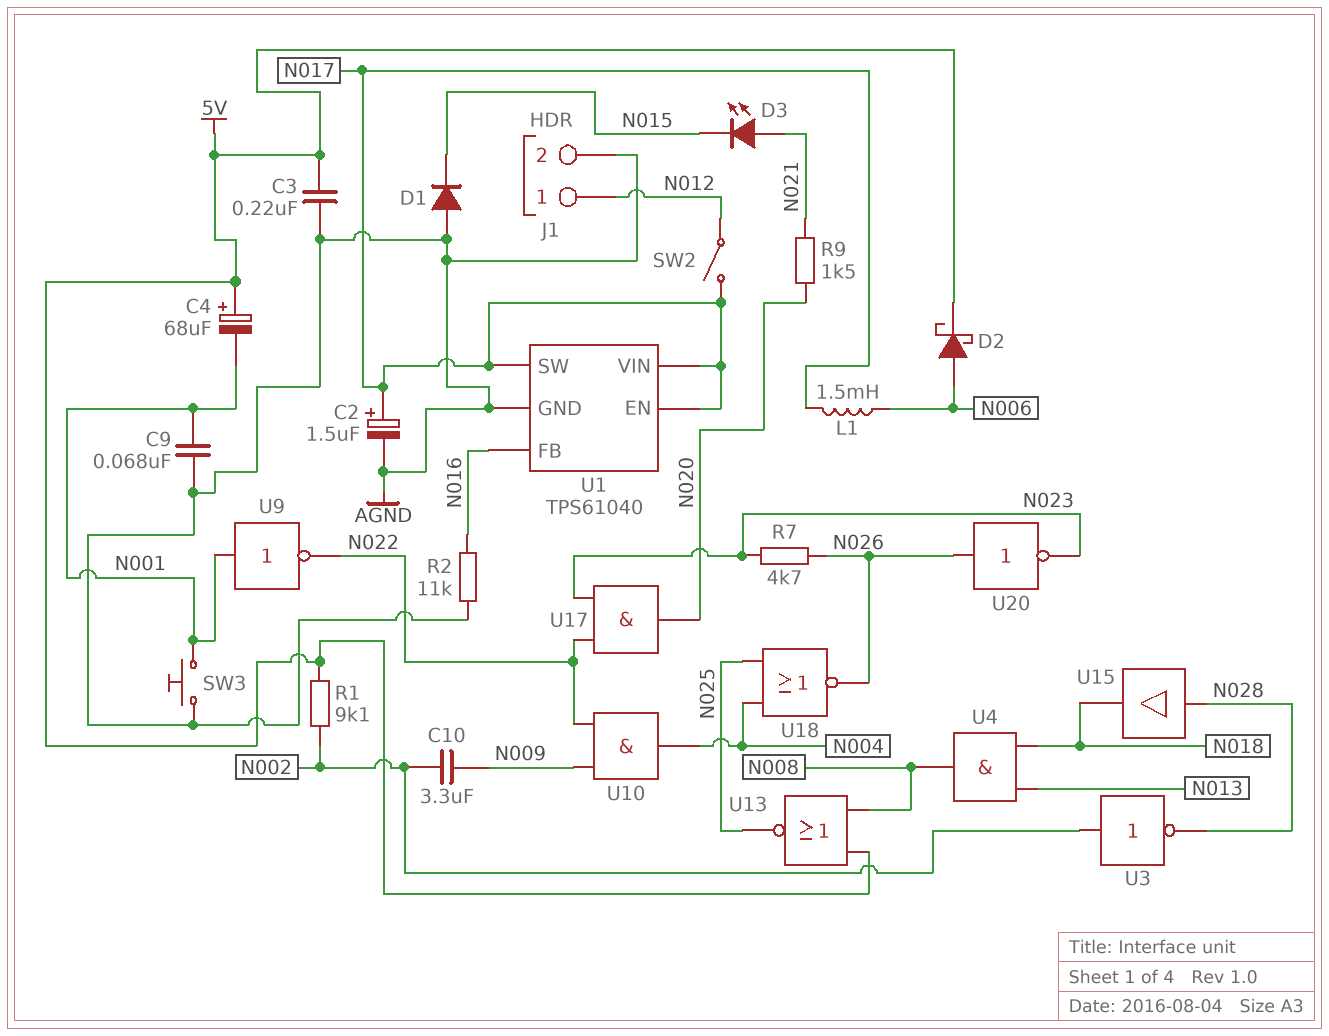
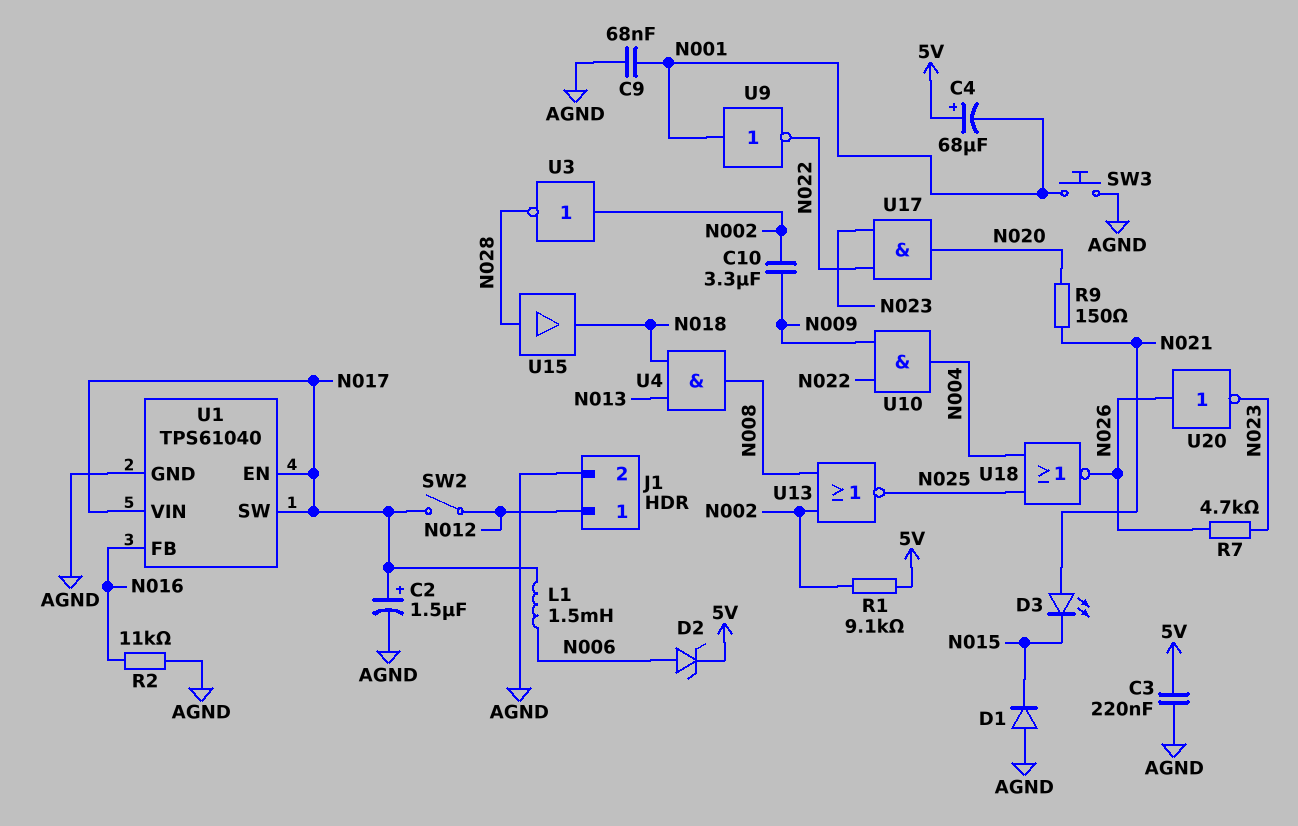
D2: schottky (A N006, K 5V) -> zener (A N006, K 5V)
R9: 1.5k (N020, N021) -> 150 (N020, N021)
U13: NOR (in 5V, in N008, out N025) -> NOR (in N002, in N008, out N025)

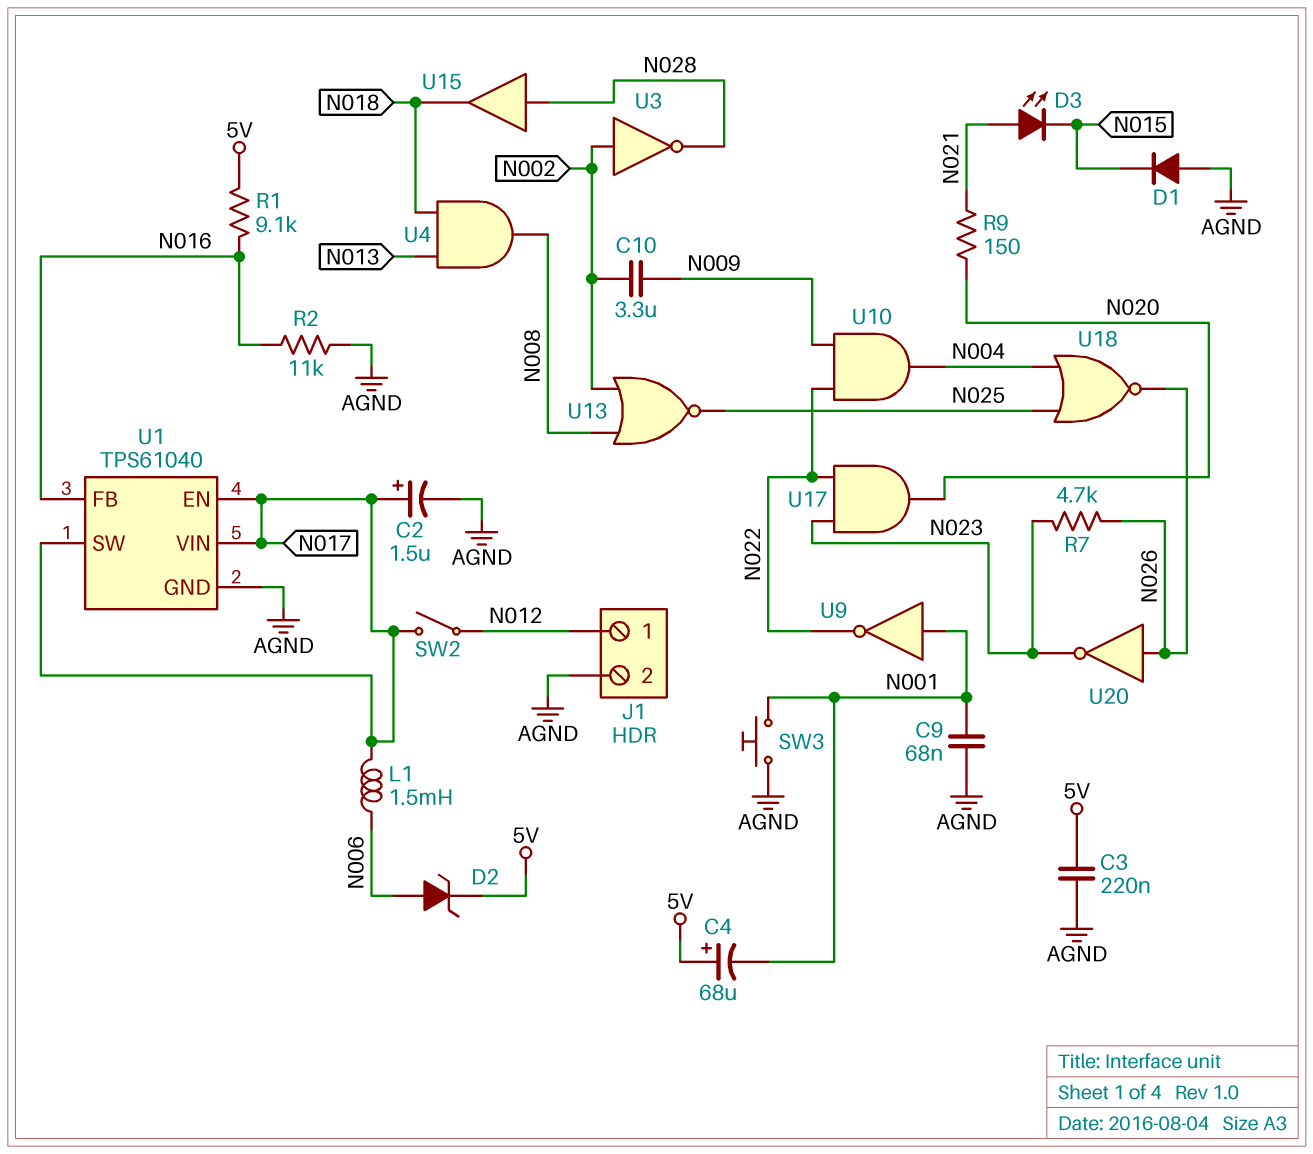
R1: 9.1k (5V, N002) -> 9.1k (5V, N016)

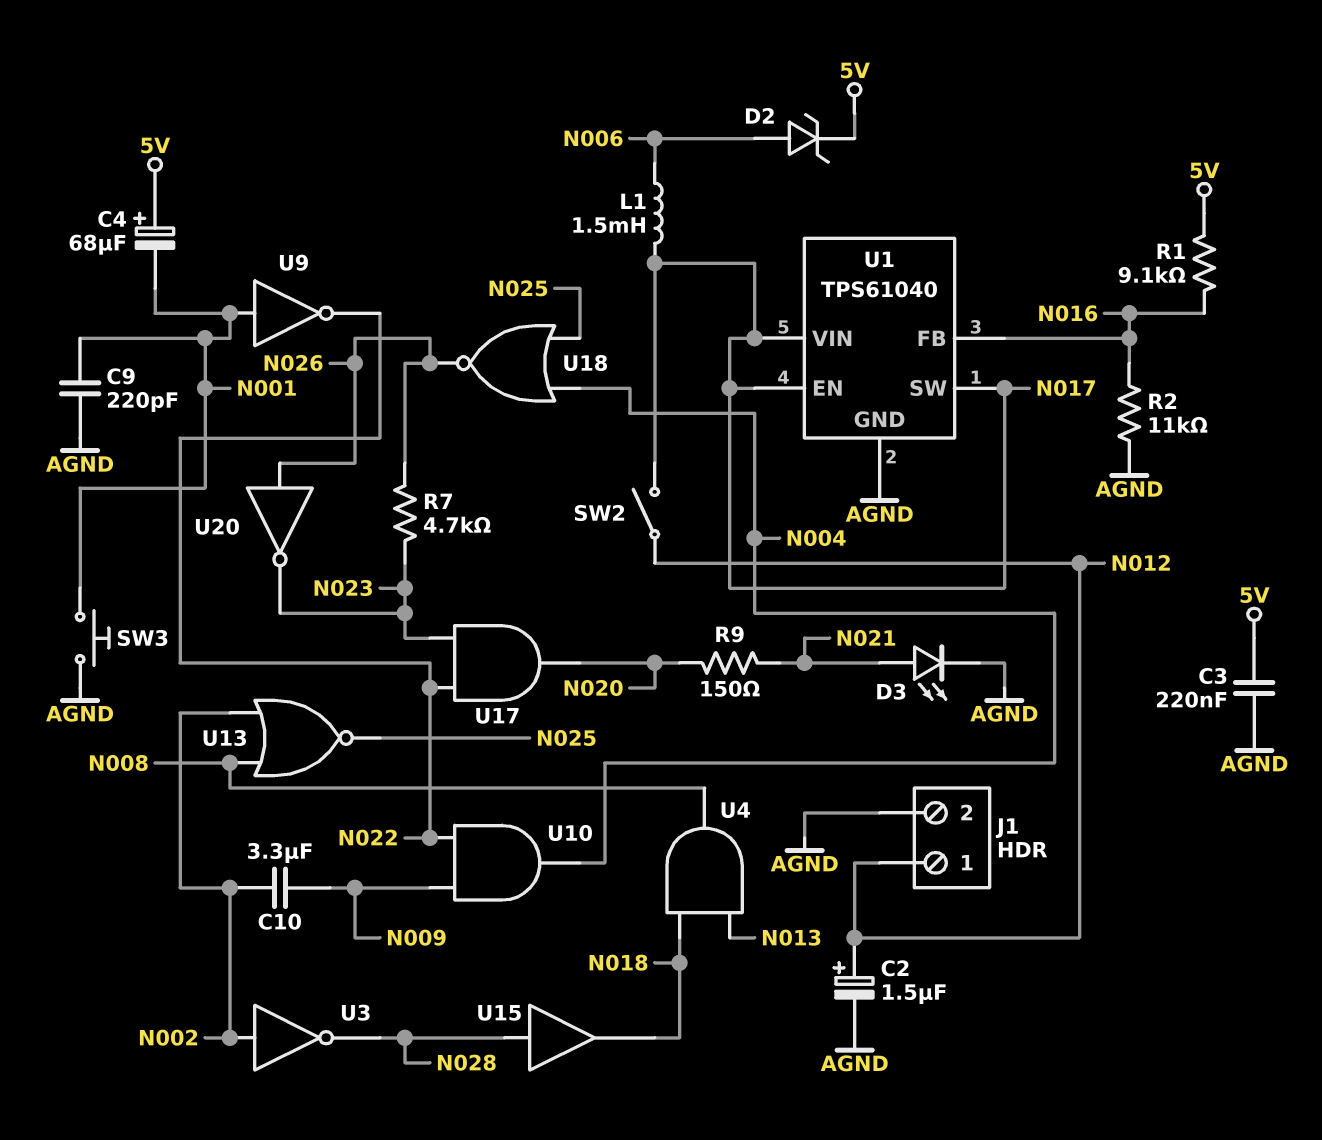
C2: 1.5uF (plus N017, minus AGND) -> 1.5uF (plus N012, minus AGND)
C9: 68nF (AGND, N001) -> 220pF (AGND, N001)
D1: diode (A AGND, K N015) -> none
D3: LED (A N021, K N015) -> LED (A N021, K AGND)

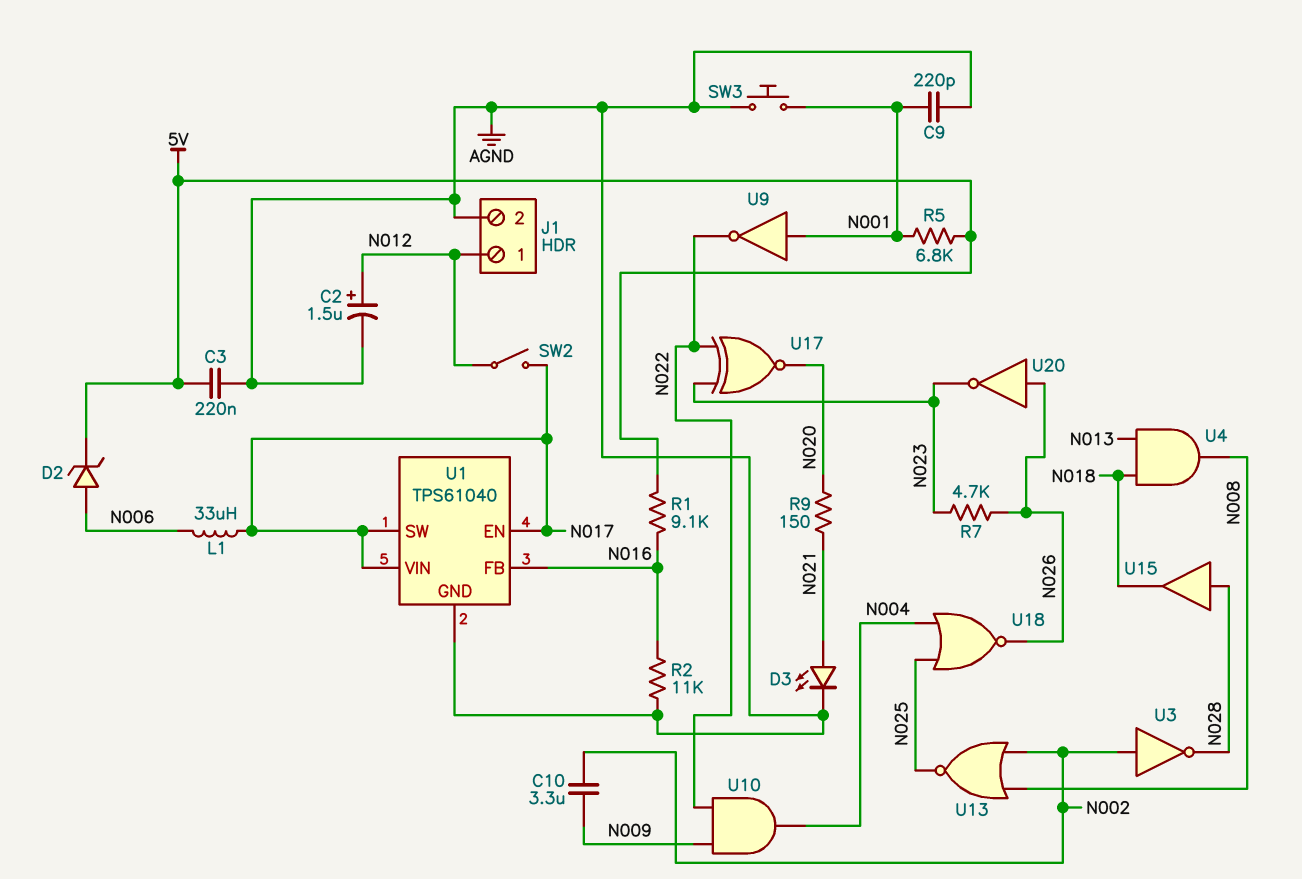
C4: 68uF (plus 5V, minus N001) -> none
L1: 1.5mH (N006, N017) -> 33uH (N006, N017)
R5: none -> 6.8k (5V, N001)
U17: AND (in N022, in N023, out N020) -> XNOR (in N022, in N023, out N020)

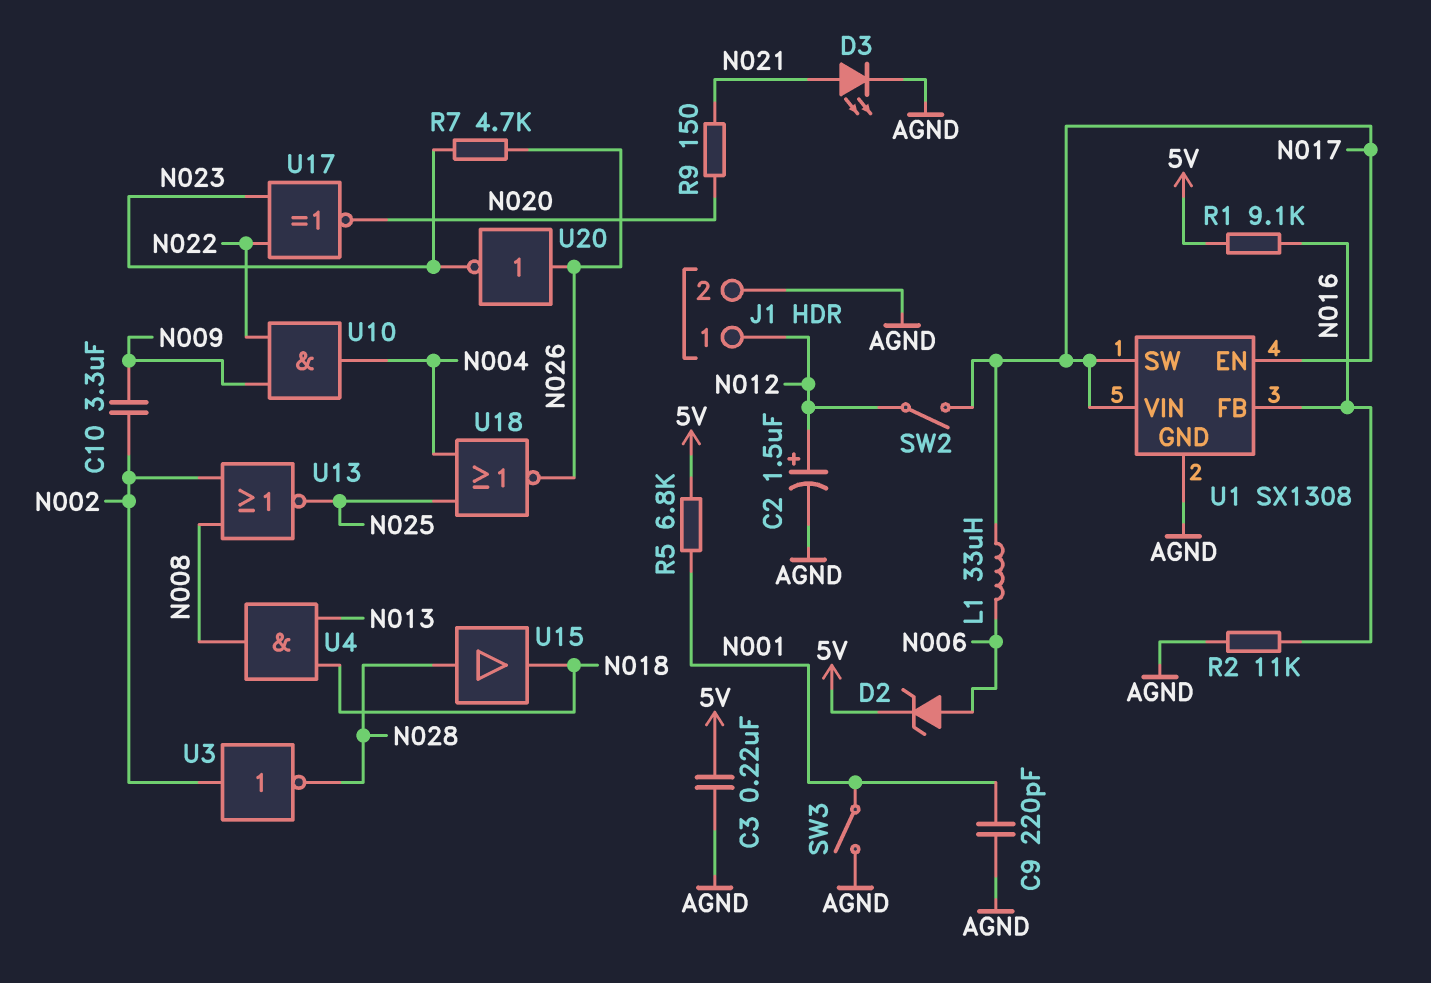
SW3: button (AGND, N001) -> switch (AGND, N001)
U1: TPS61040 -> SX1308
U9: NOT (in N001, out N022) -> none

